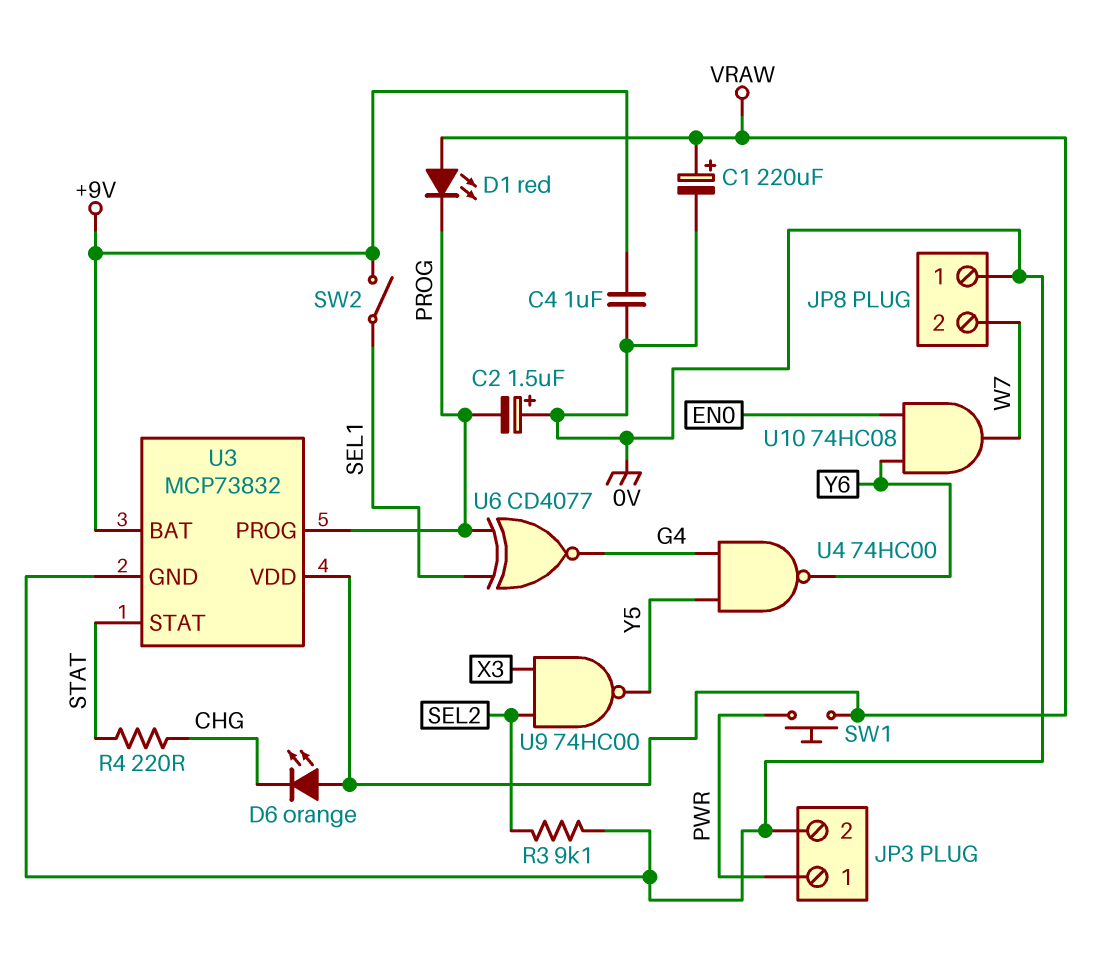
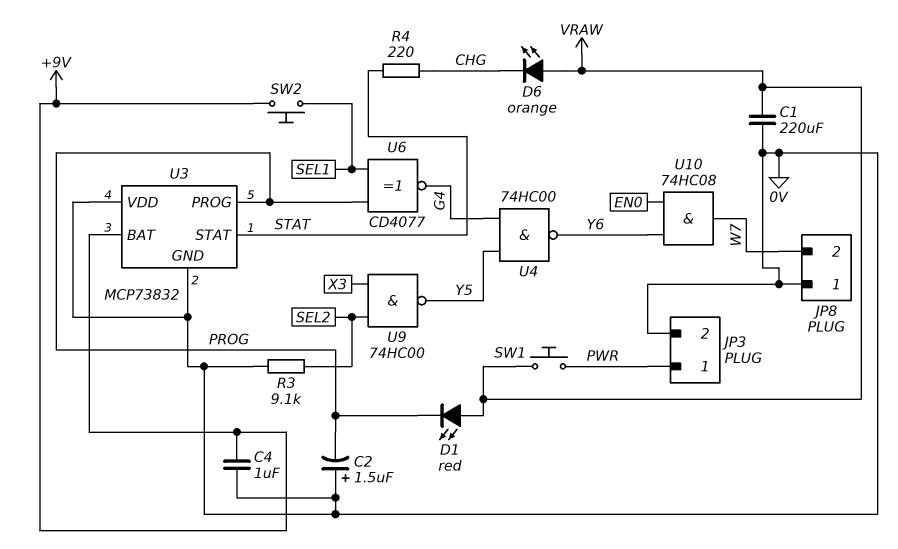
C1: 220uF (plus VRAW, minus 0V) -> 220uF (0V, VRAW)
SW2: switch (+9V, SEL1) -> button (+9V, SEL1)
U3 pin VDD: VRAW -> 0V

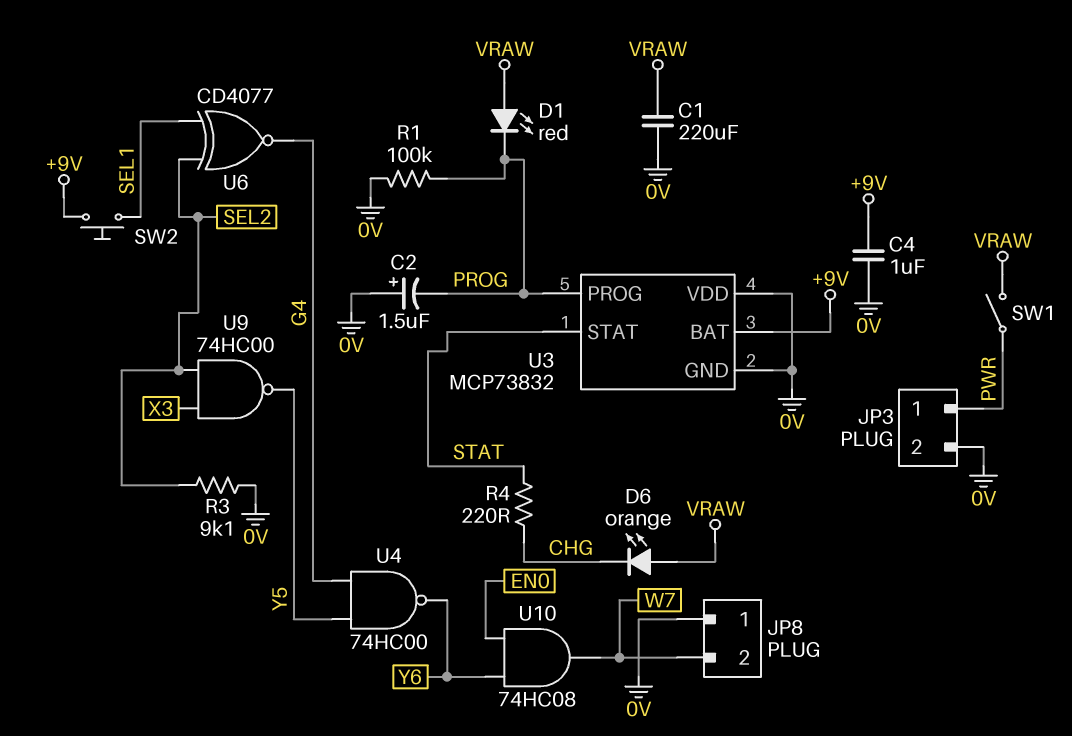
R1: none -> 100k (0V, PROG)
SW1: button (PWR, VRAW) -> switch (PWR, VRAW)
U6: XNOR CD4077 (in PROG, in SEL1, out G4) -> XNOR CD4077 (in SEL1, in SEL2, out G4)

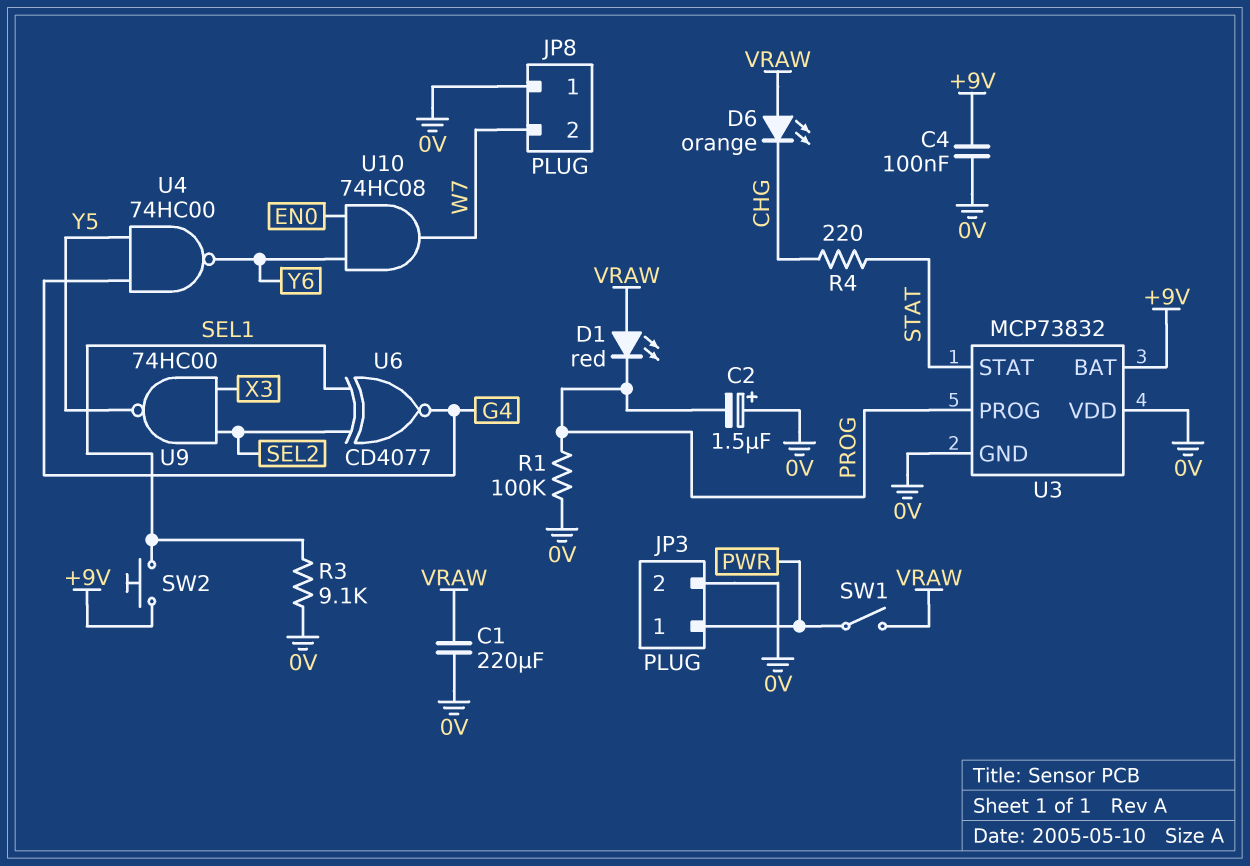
C4: 1uF (+9V, 0V) -> 100nF (+9V, 0V)
R3: 9.1k (0V, SEL2) -> 9.1k (0V, SEL1)

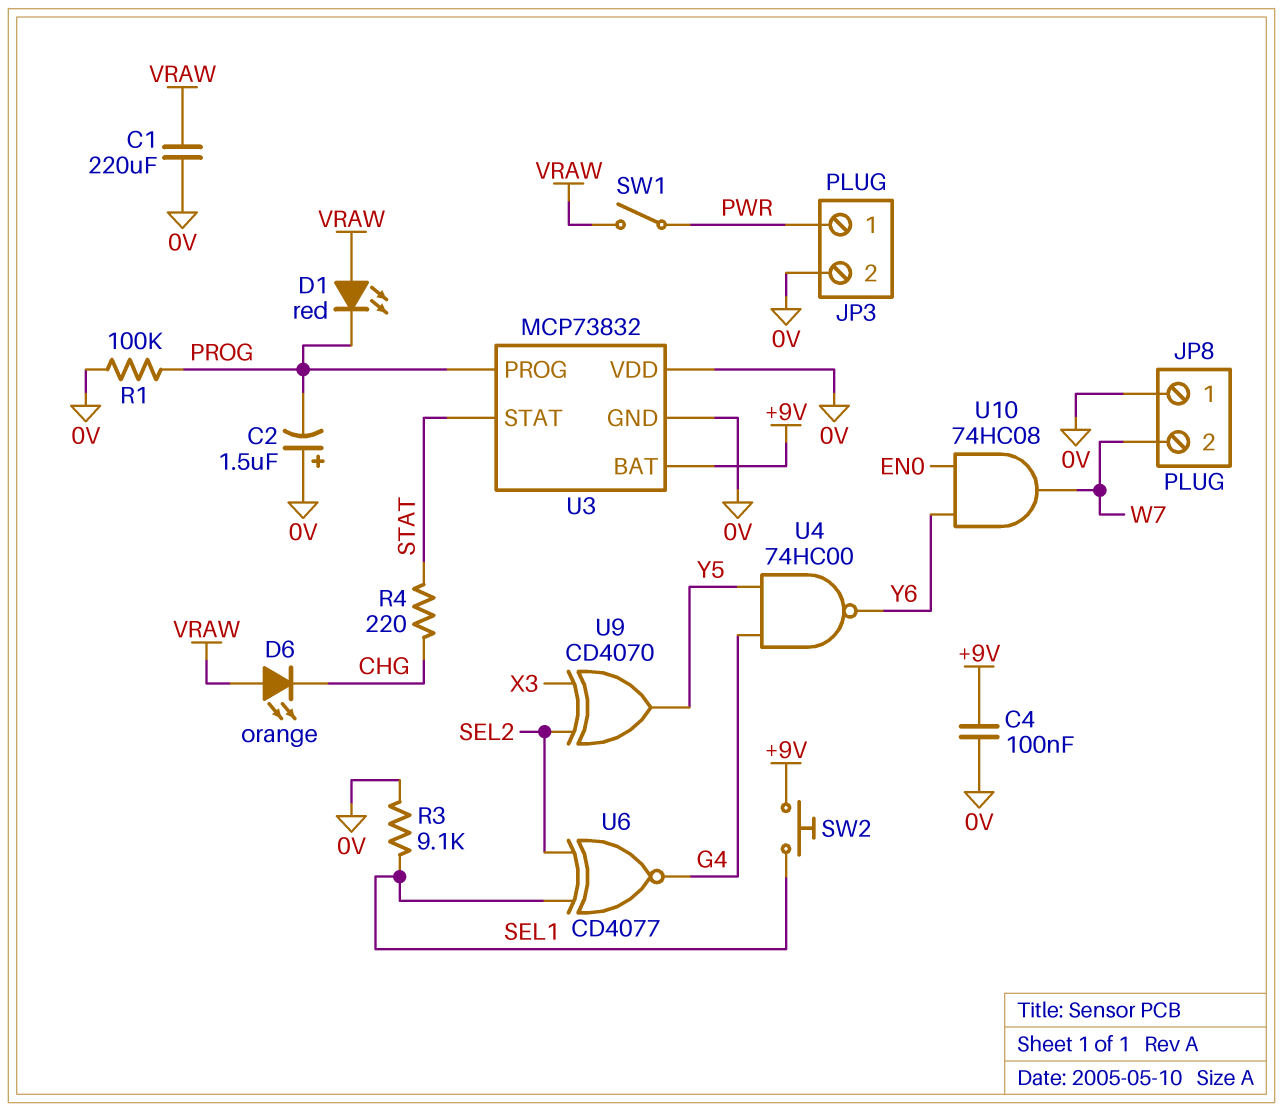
U9: NAND 74HC00 (in SEL2, in X3, out Y5) -> XOR CD4070 (in SEL2, in X3, out Y5)

